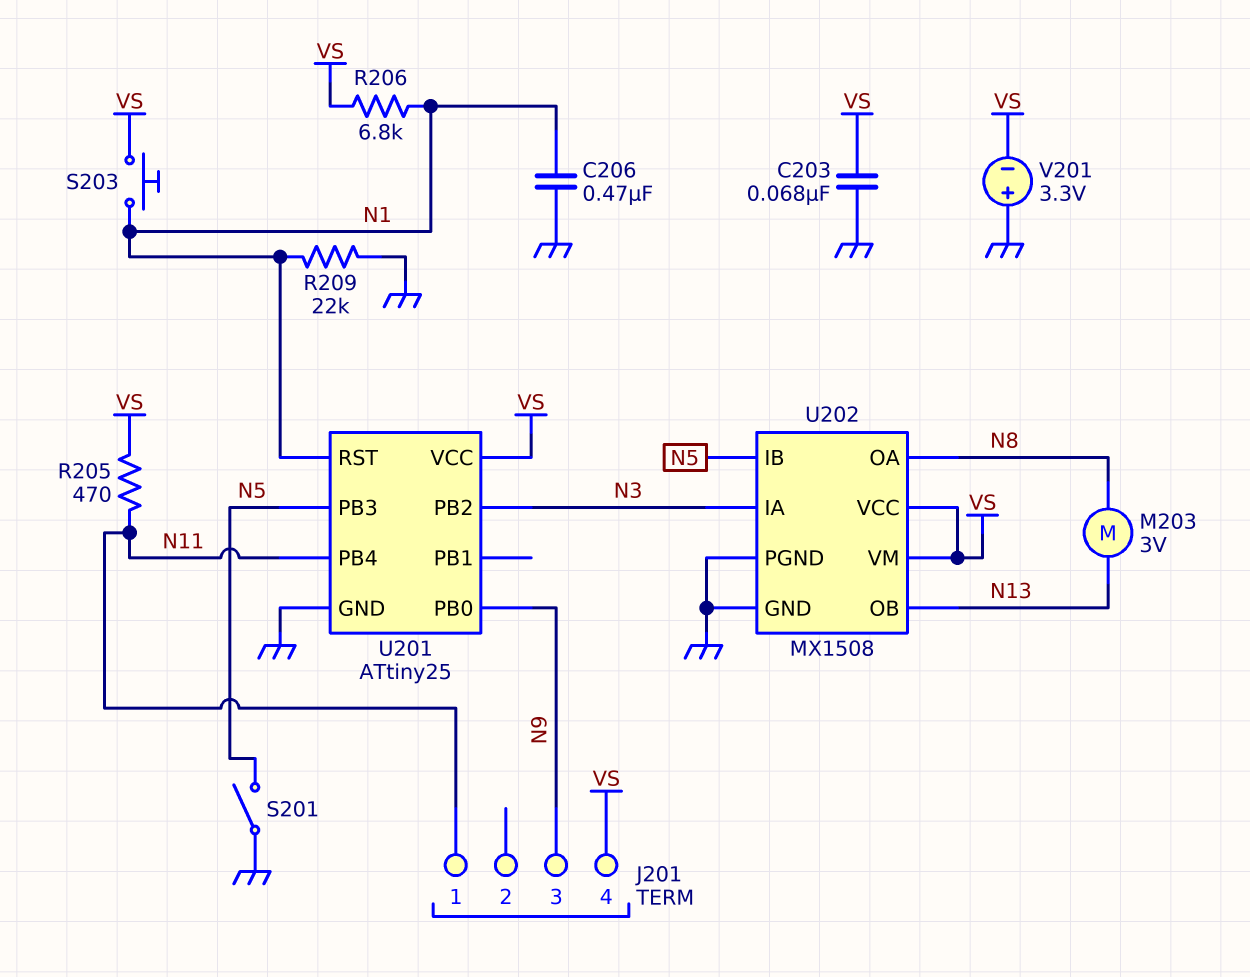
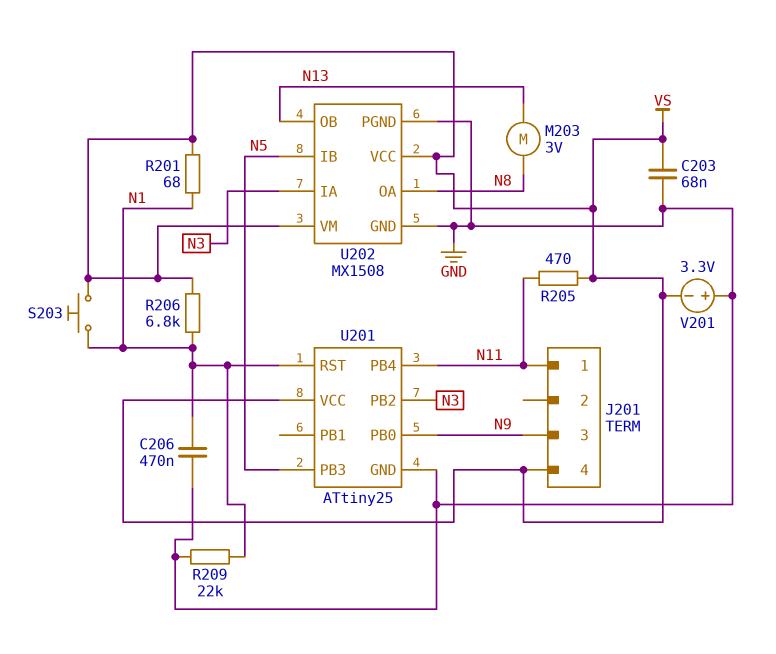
R201: none -> 68 (N1, VS)
S201: switch (GND, N5) -> none

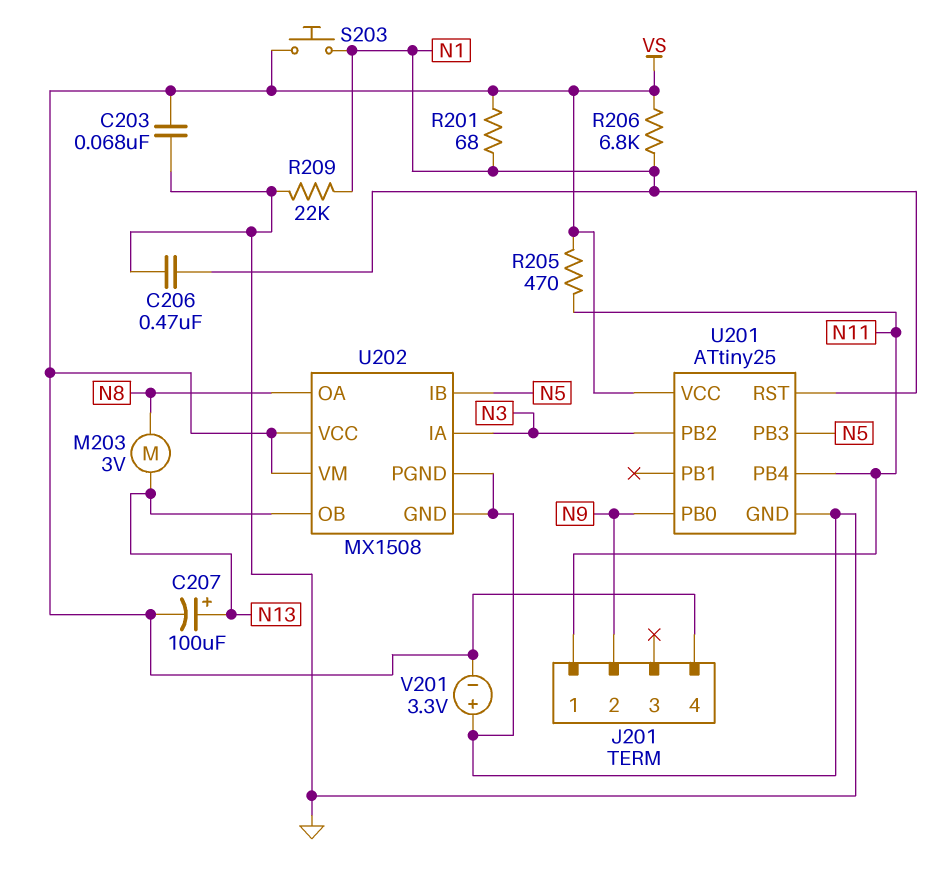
C207: none -> 100uF (plus N13, minus VS)
J201 pin 2: none -> N9
J201 pin 3: N9 -> none

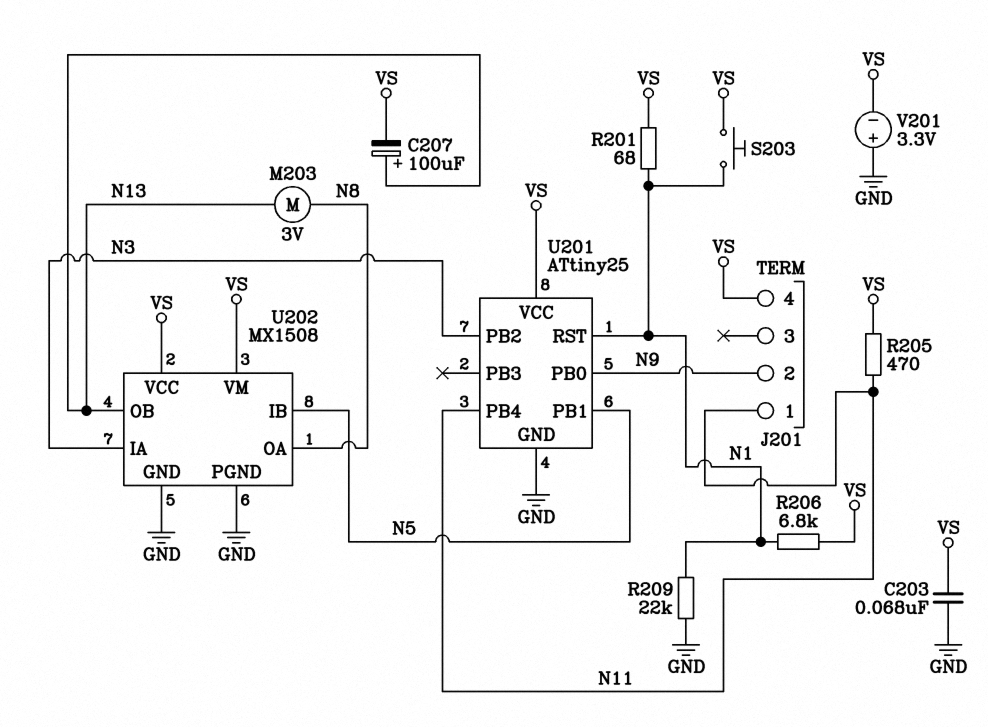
C206: 470nF (GND, N1) -> none
U201 pin PB1: none -> N5
U201 pin PB3: N5 -> none

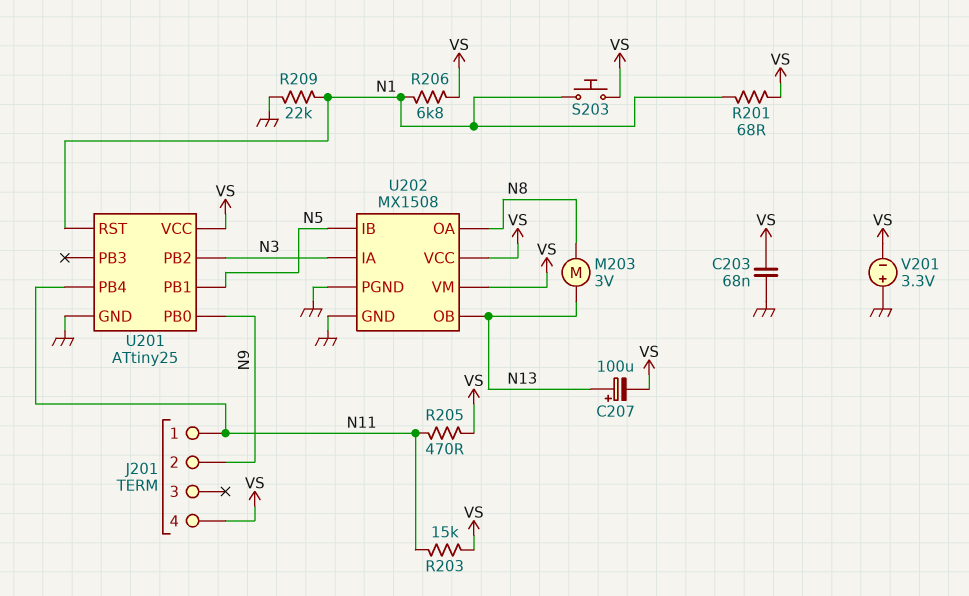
R203: none -> 15k (N11, VS)

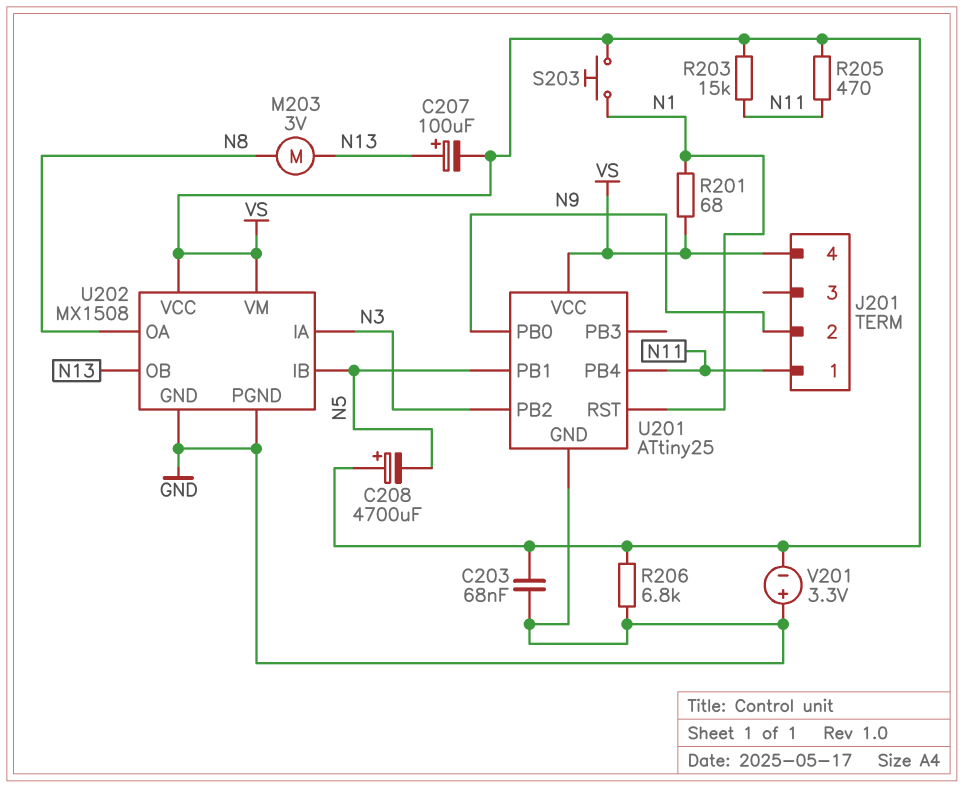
C208: none -> 4700uF (plus VS, minus N5)
R206: 6.8k (N1, VS) -> 6.8k (GND, VS)
R209: 22k (GND, N1) -> none

